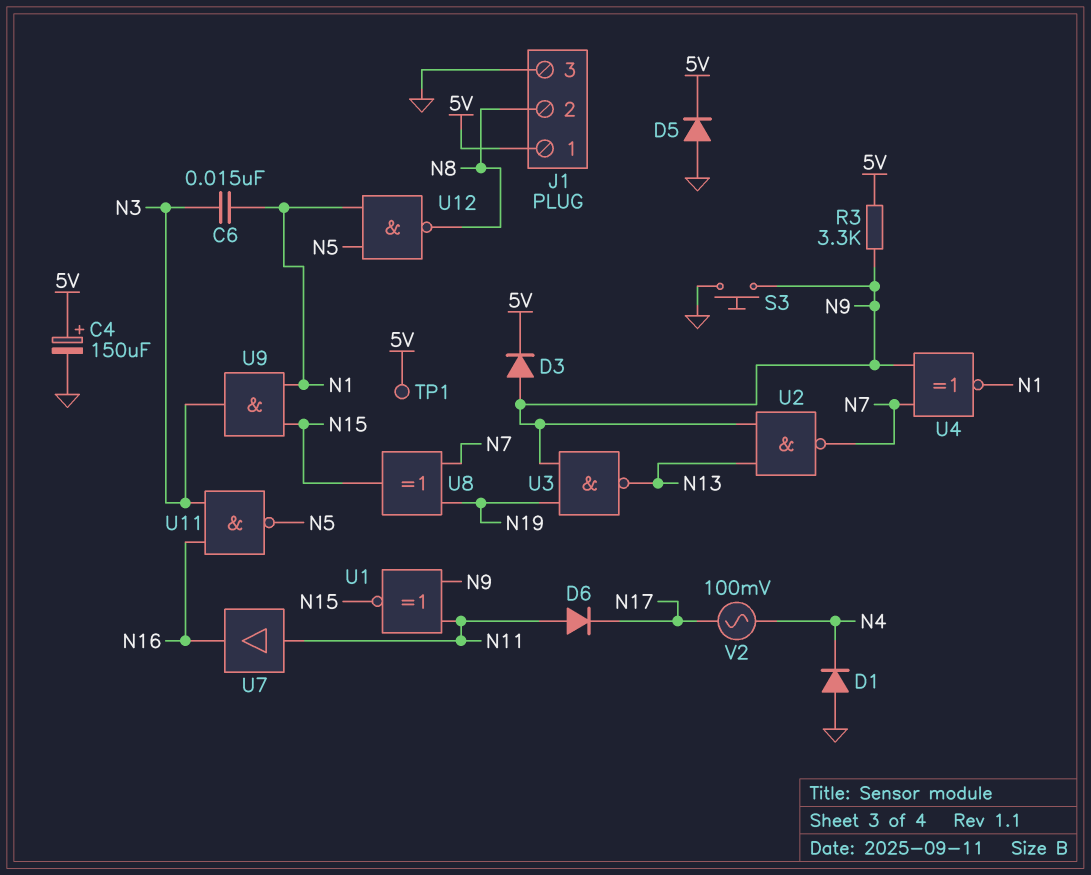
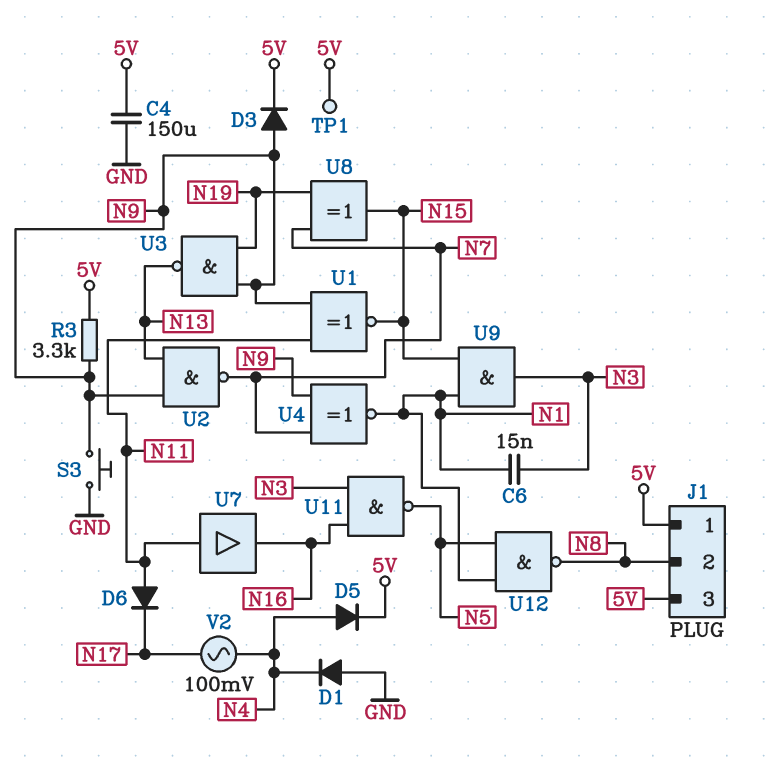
C4: 150uF (plus 5V, minus GND) -> 150uF (5V, GND)
D5: diode (A GND, K 5V) -> diode (A N4, K 5V)
J1 pin 3: GND -> 5V

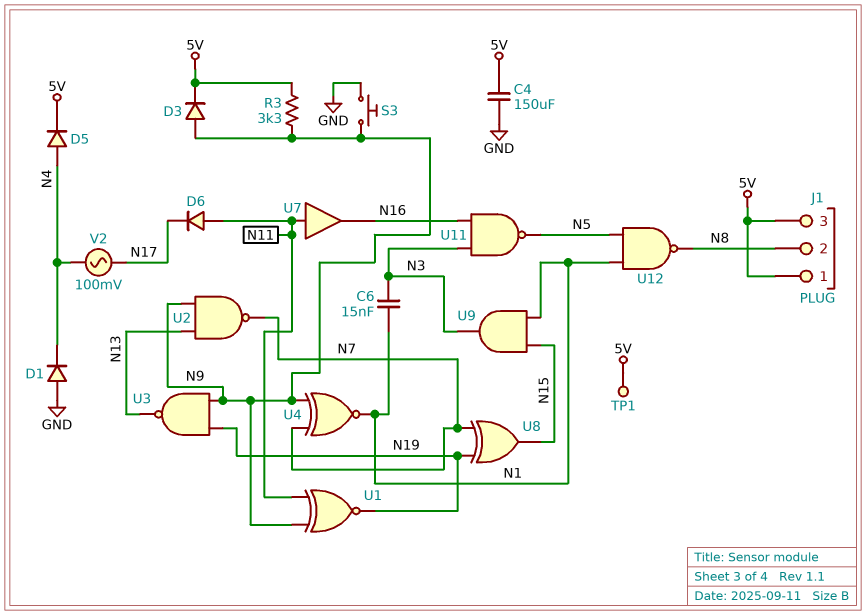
U1: XNOR (in N9, in N11, out N15) -> XNOR (in N9, in N11, out N19)

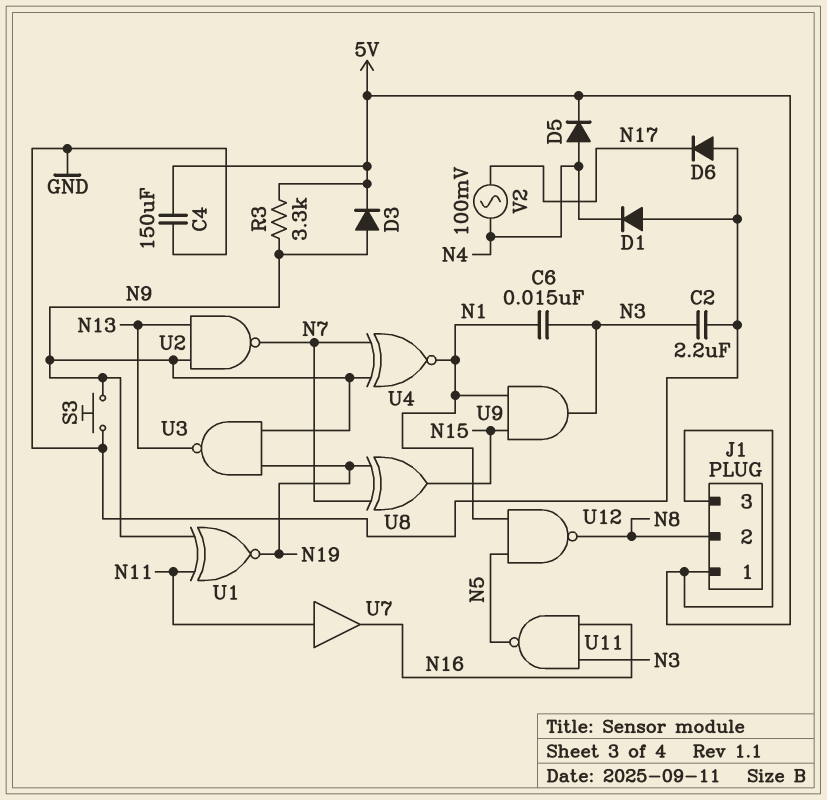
C2: none -> 2.2uF (GND, N3)
D6: diode (A N11, K N17) -> diode (A GND, K N17)
TP1: test point (5V) -> none

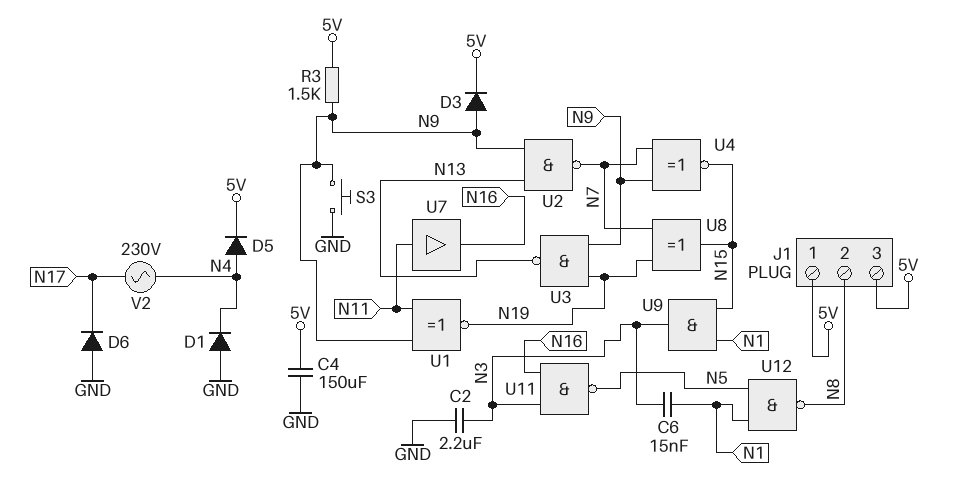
R3: 3.3k (5V, N9) -> 1.5k (5V, N9)
U4: XNOR (in N7, in N9, out N1) -> XNOR (in N7, in N9, out N15)
V2: AC 100mV (N4, N17) -> AC 230V (N4, N17)

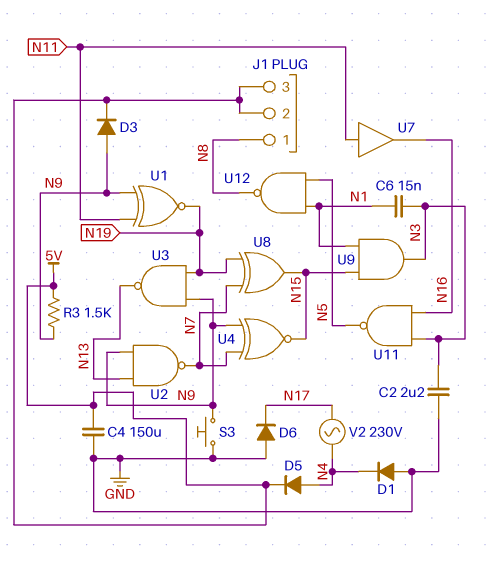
J1 pin 1: 5V -> N8
J1 pin 2: N8 -> 5V

